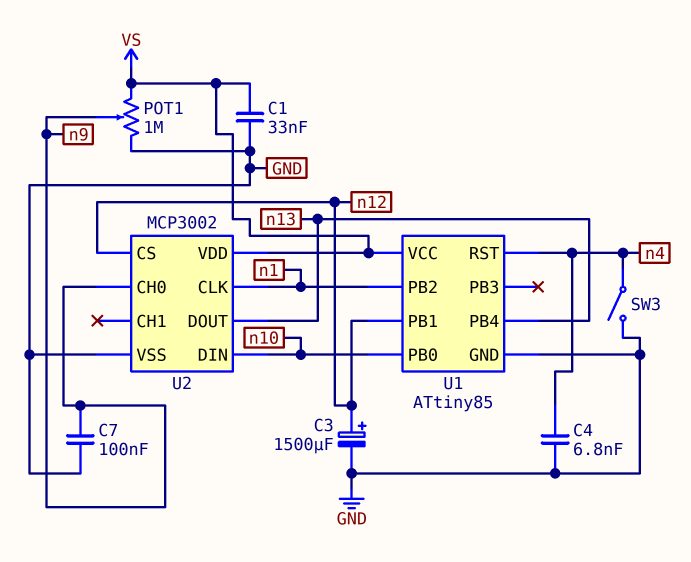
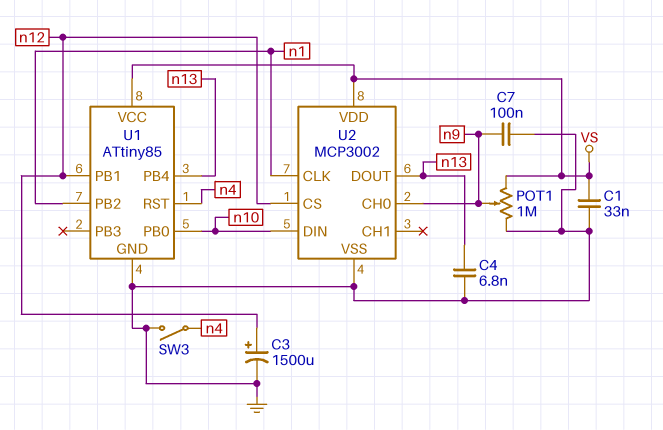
C4: 6.8nF (GND, n4) -> 6.8nF (GND, n13)

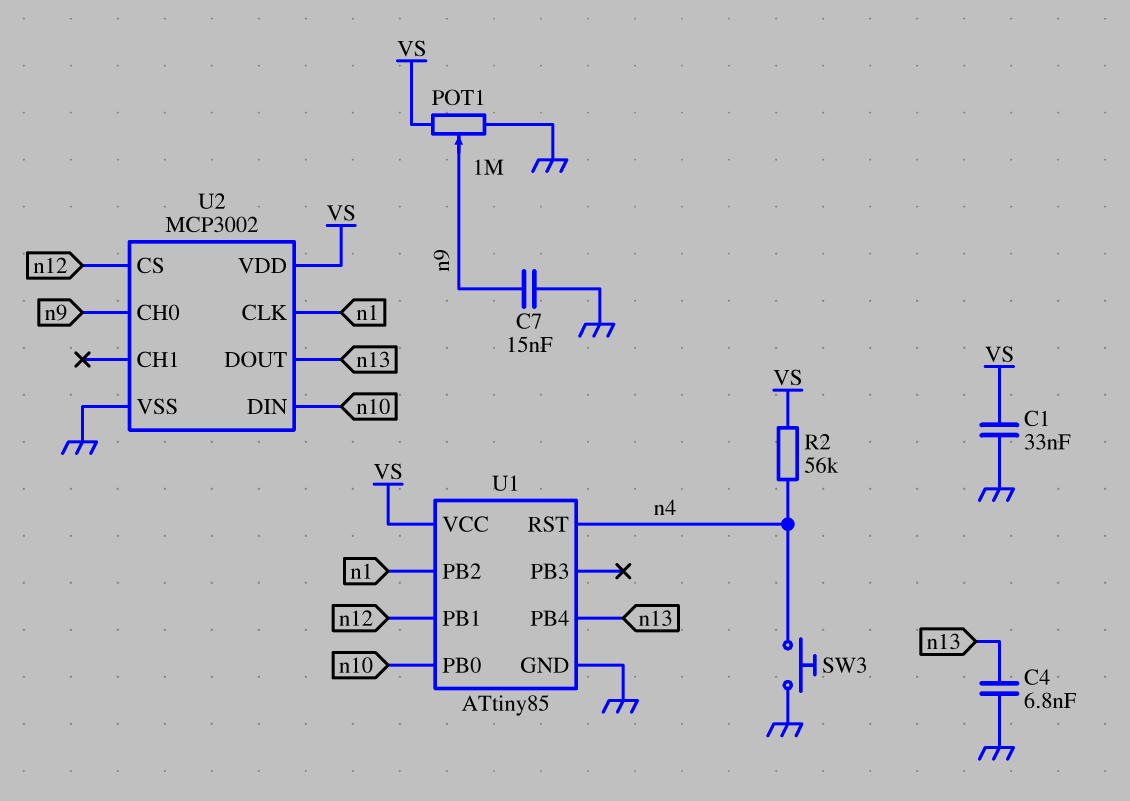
C3: 1500uF (plus n12, minus GND) -> none
C7: 100nF (GND, n9) -> 15nF (GND, n9)
R2: none -> 56k (VS, n4)
SW3: switch (GND, n4) -> button (GND, n4)

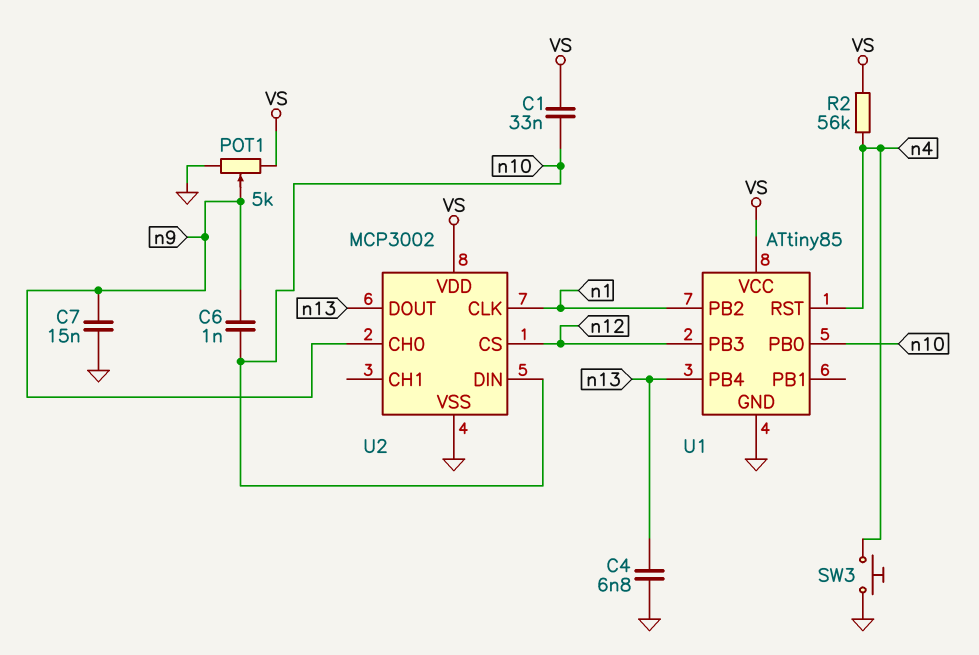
C1: 33nF (GND, VS) -> 33nF (VS, n10)
C6: none -> 1nF (n9, n10)
POT1: 1M (GND, VS, wiper n9) -> 5k (GND, VS, wiper n9)
U1 pin PB1: n12 -> none
U1 pin PB3: none -> n12

